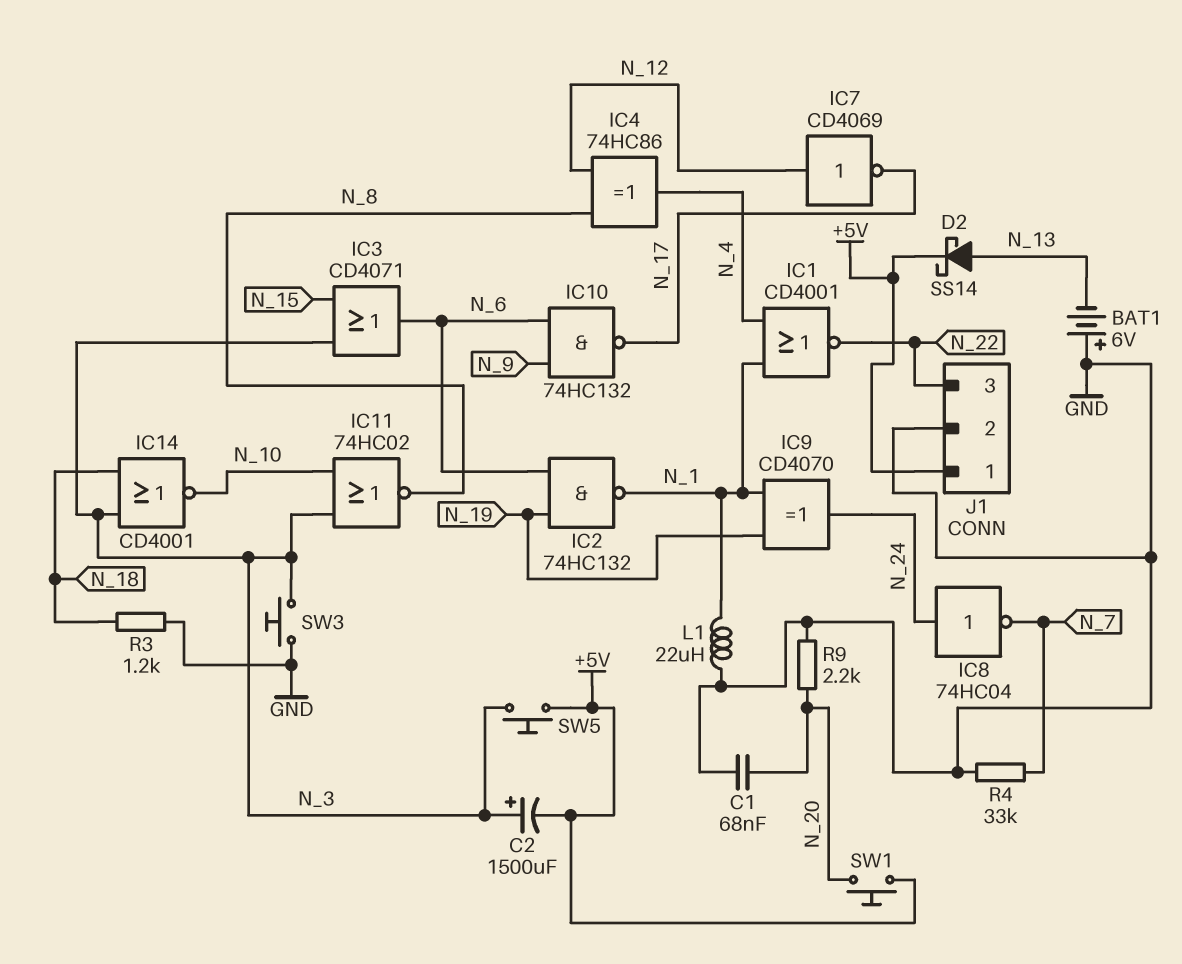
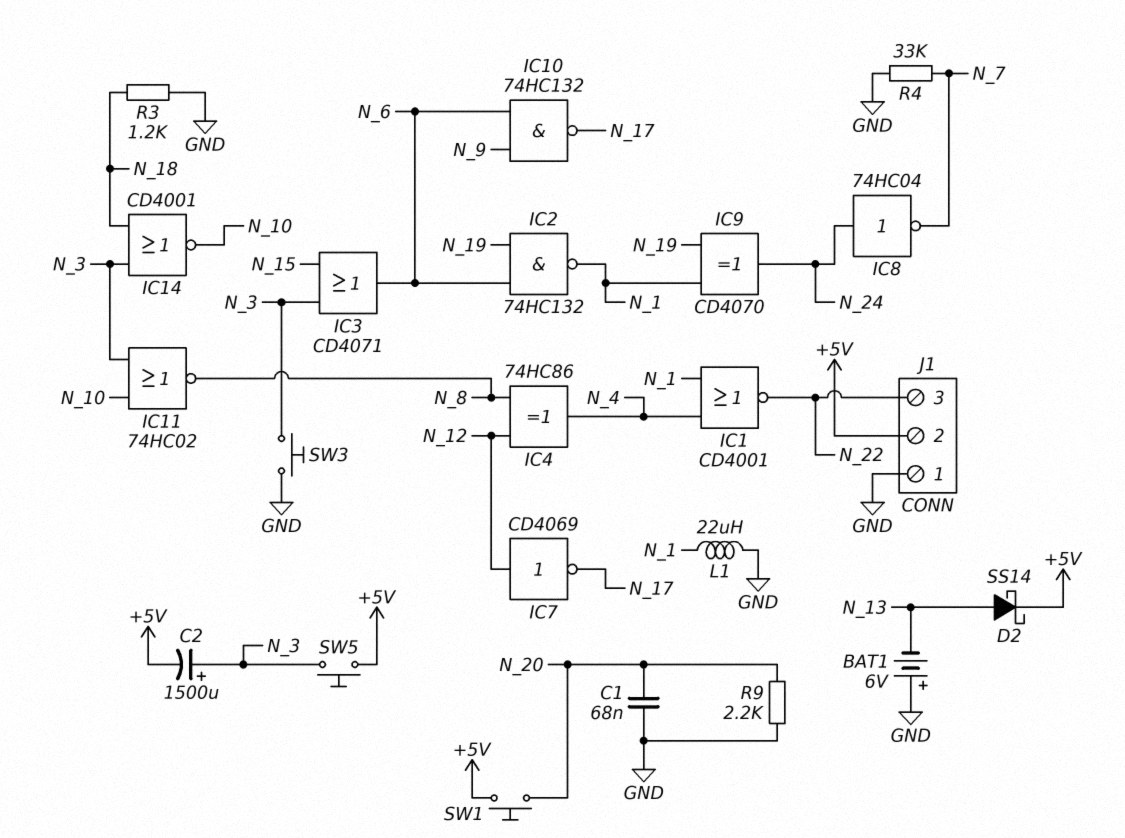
J1 pin 1: +5V -> GND
J1 pin 2: GND -> +5V

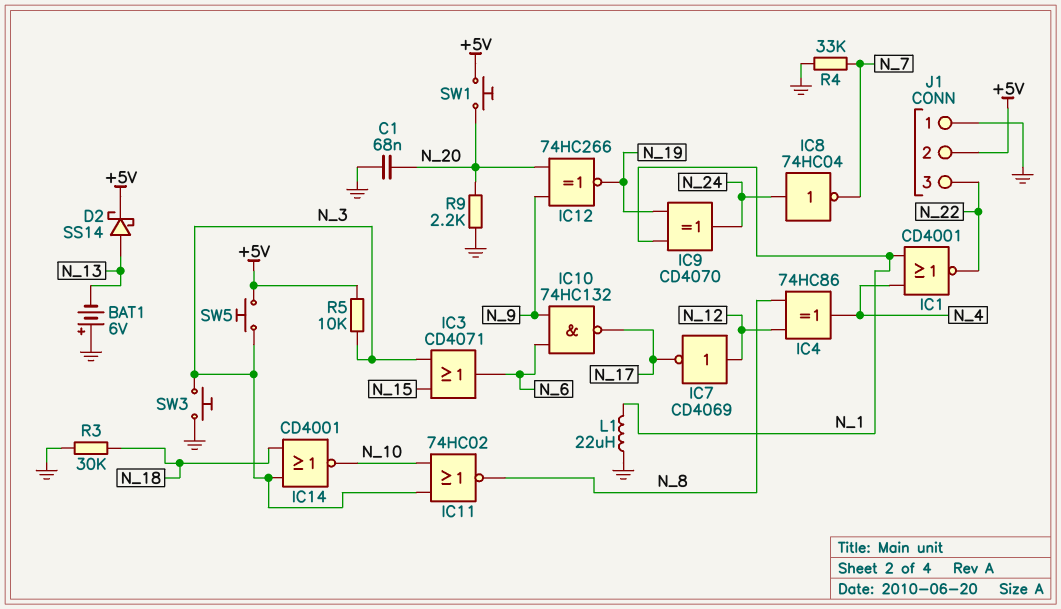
C2: 1500uF (plus N_3, minus +5V) -> none
IC2: NAND 74HC132 (in N_6, in N_19, out N_1) -> none
IC12: none -> XNOR 74HC266 (in N_9, in N_20, out N_19)
R3: 1.2k (GND, N_18) -> 30k (GND, N_18)
R5: none -> 10k (+5V, N_3)

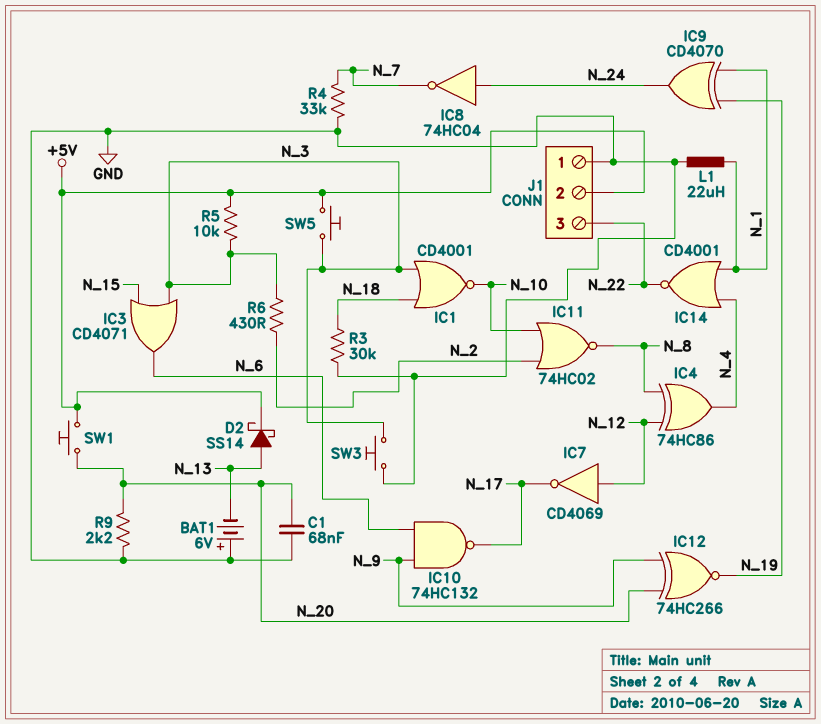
IC1: NOR CD4001 (in N_1, in N_4, out N_22) -> NOR CD4001 (in N_3, in N_18, out N_10)
IC11: NOR 74HC02 (in N_3, in N_10, out N_8) -> NOR 74HC02 (in N_2, in N_10, out N_8)
IC14: NOR CD4001 (in N_3, in N_18, out N_10) -> NOR CD4001 (in N_1, in N_4, out N_22)
R6: none -> 430 (N_2, N_3)

